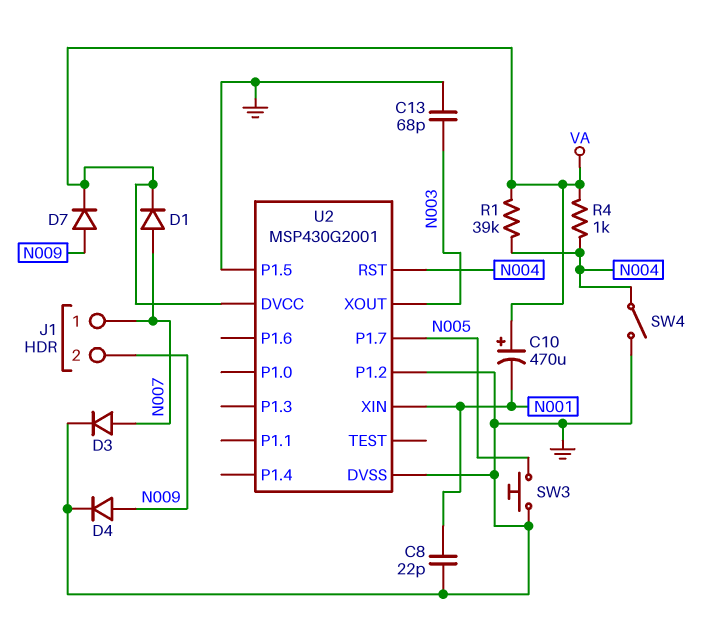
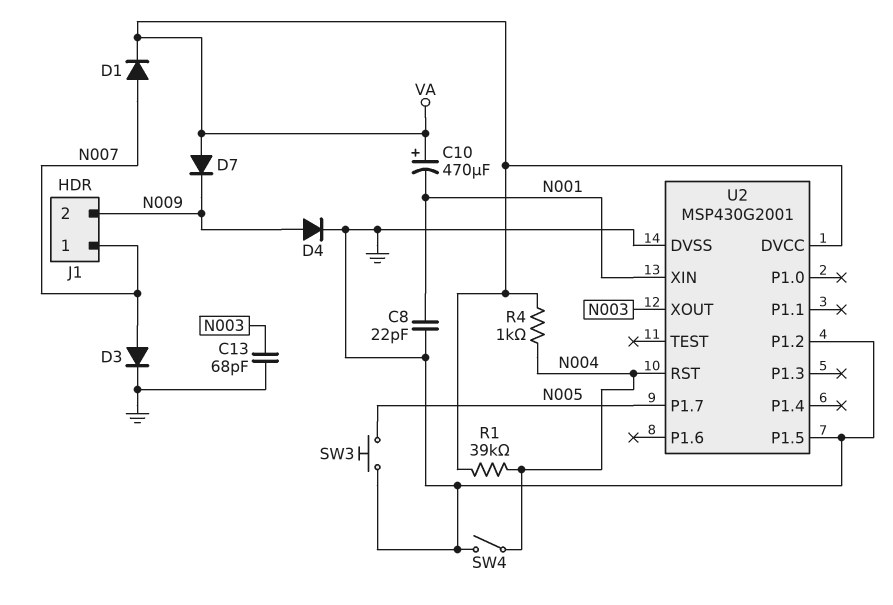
D7: diode (A N009, K VA) -> diode (A VA, K N009)

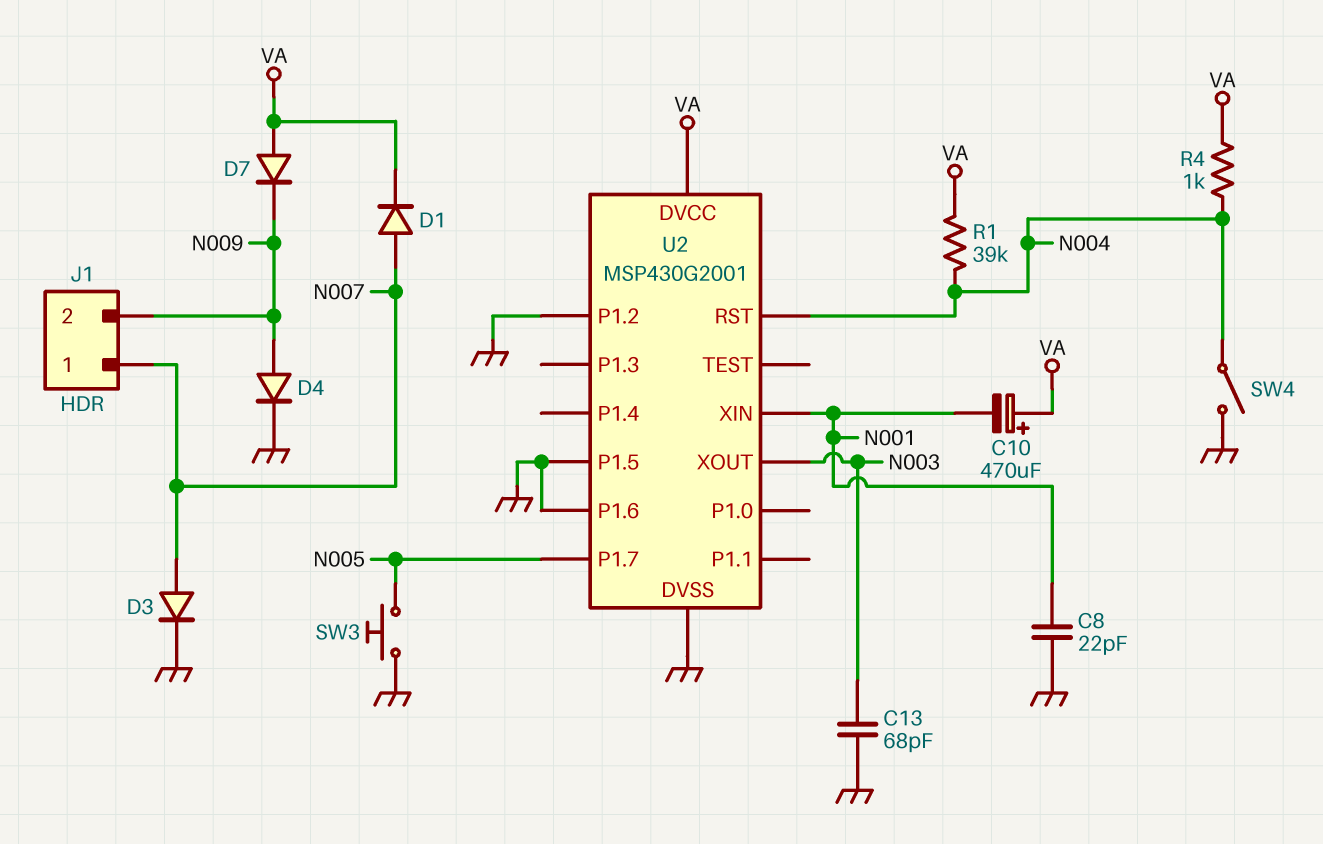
U2 pin P1.6: none -> GND

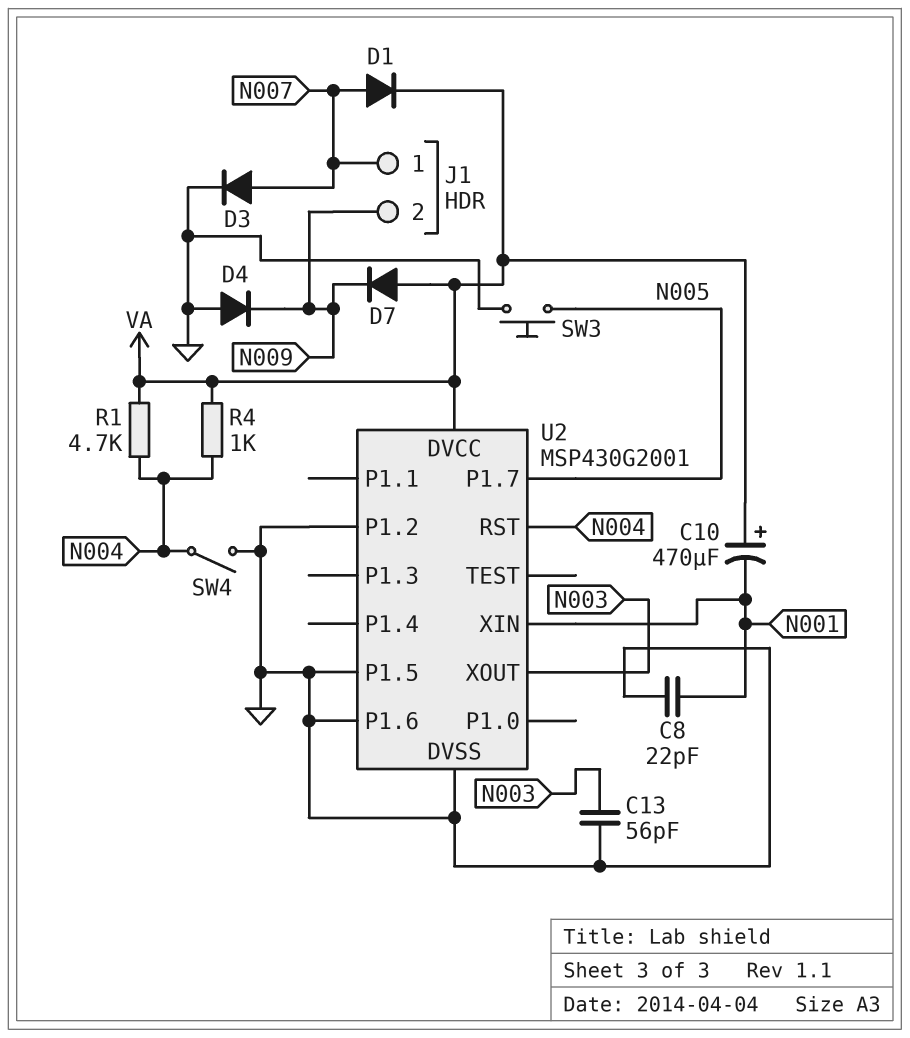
C13: 68pF (GND, N003) -> 56pF (GND, N003)
D4: diode (A N009, K GND) -> diode (A GND, K N009)
R1: 39k (N004, VA) -> 4.7k (N004, VA)

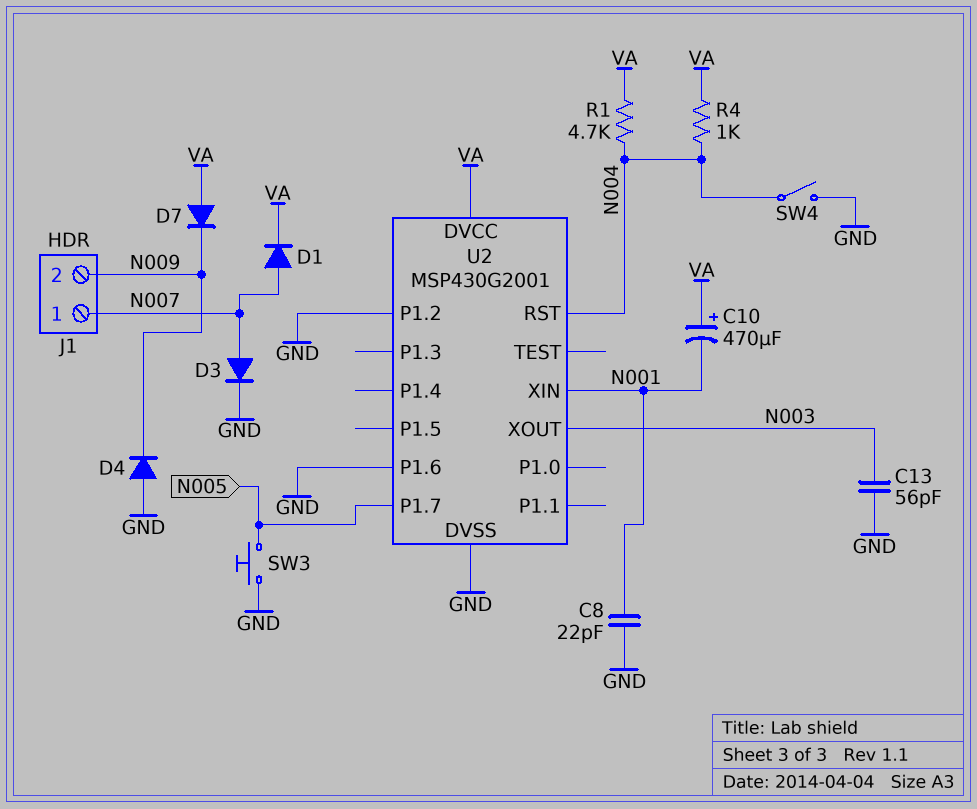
U2 pin P1.5: GND -> none

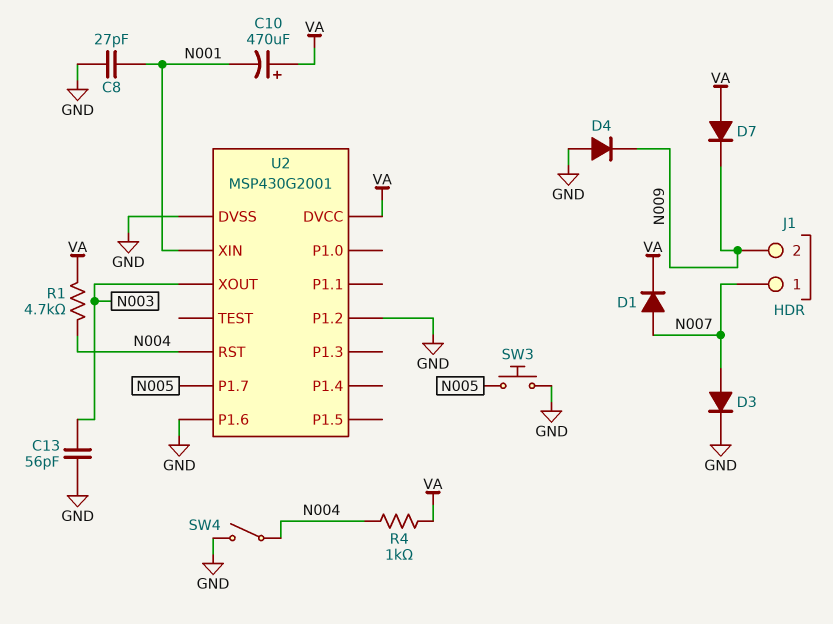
C8: 22pF (GND, N001) -> 27pF (GND, N001)

